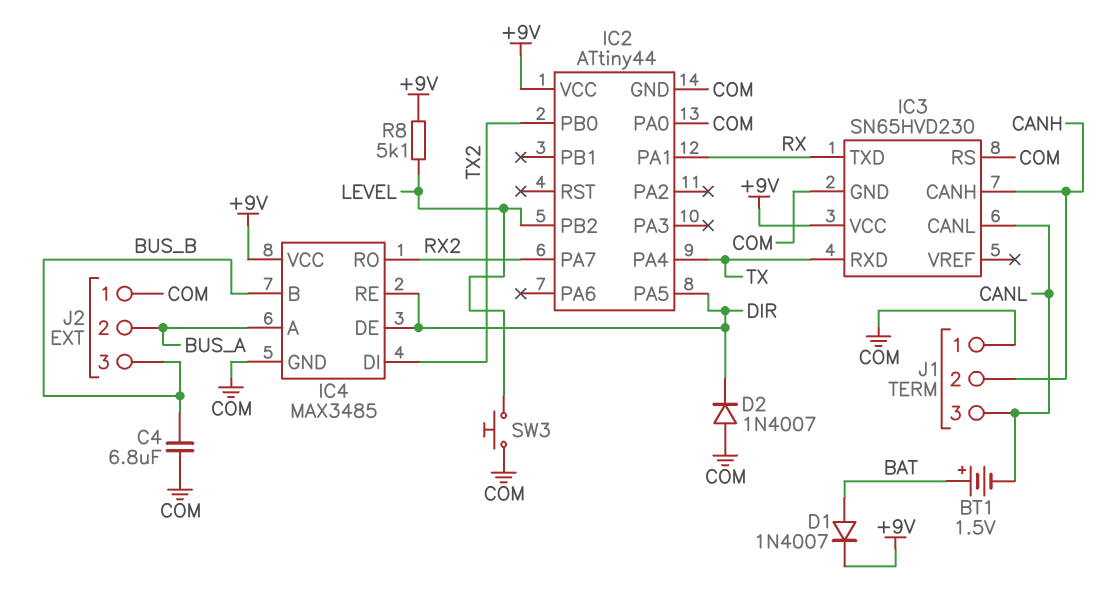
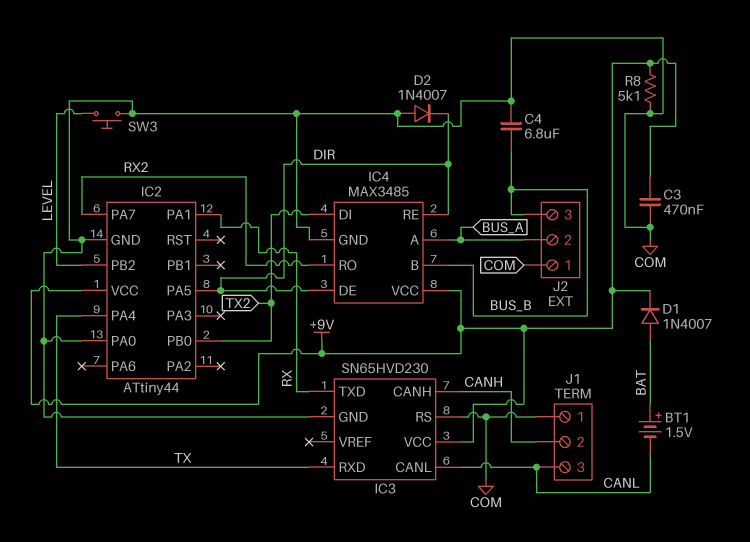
C3: none -> 470nF (+9V, COM)
R8: 5.1k (+9V, LEVEL) -> 5.1k (+9V, COM)

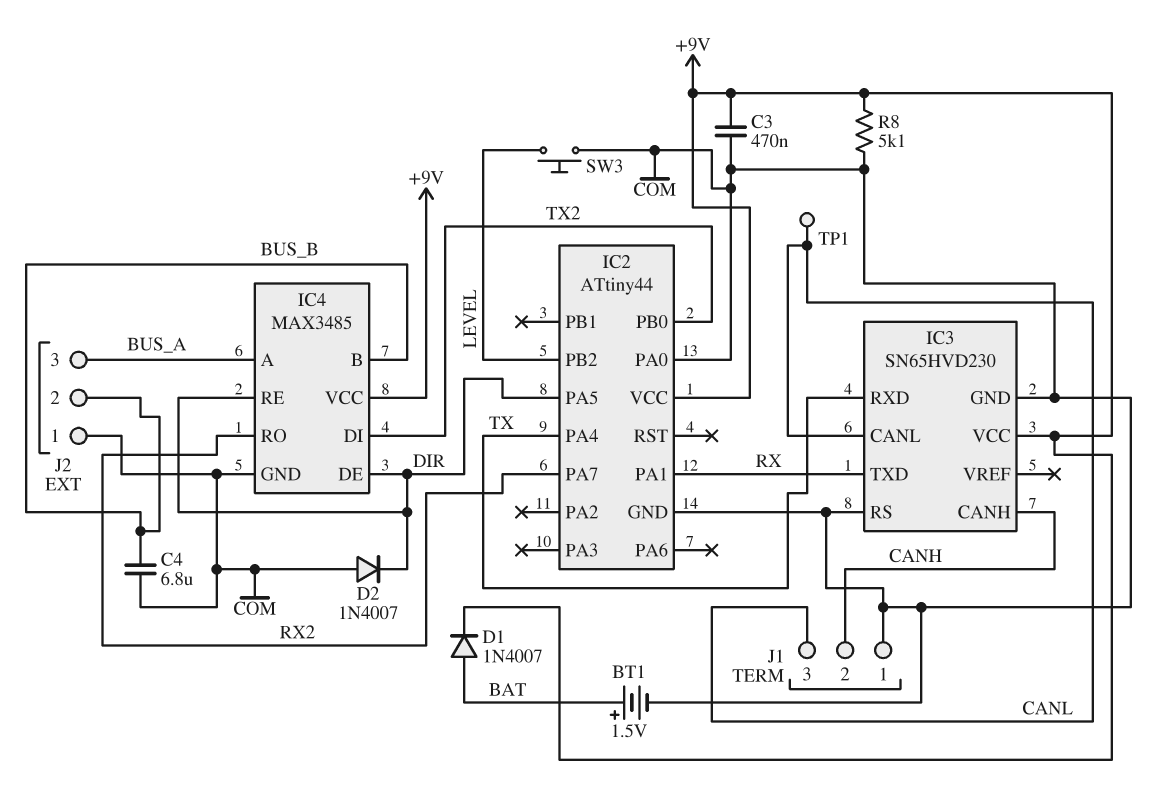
BT1: 1.5V (plus BAT, minus CANL) -> 1.5V (plus BAT, minus COM)
J2 pin 2: BUS_A -> BUS_B
J2 pin 3: BUS_B -> BUS_A
TP1: none -> test point (CANL)

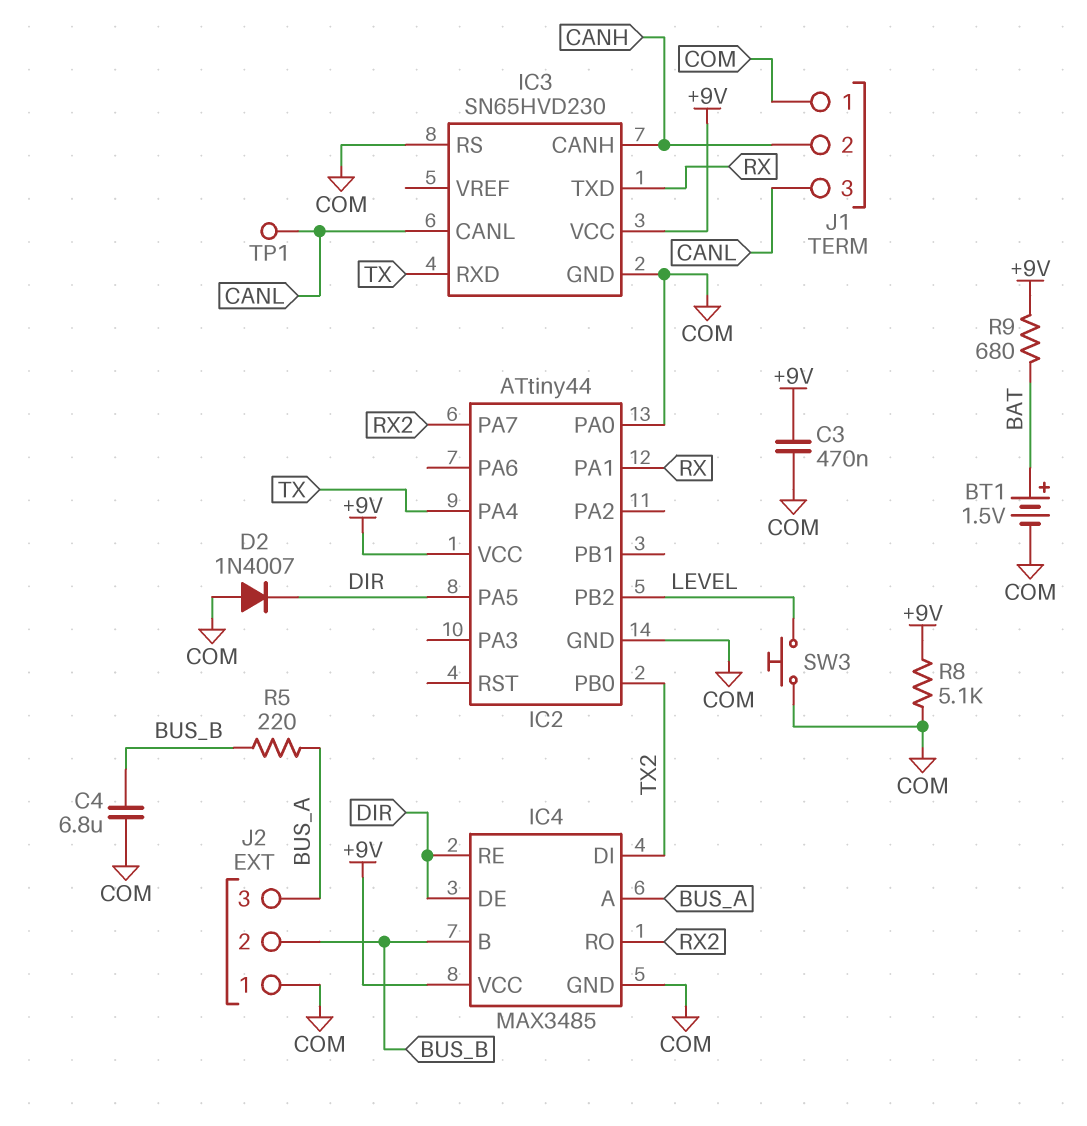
D1: diode 1N4007 (A BAT, K +9V) -> none
R5: none -> 220 (BUS_A, BUS_B)
R9: none -> 680 (+9V, BAT)

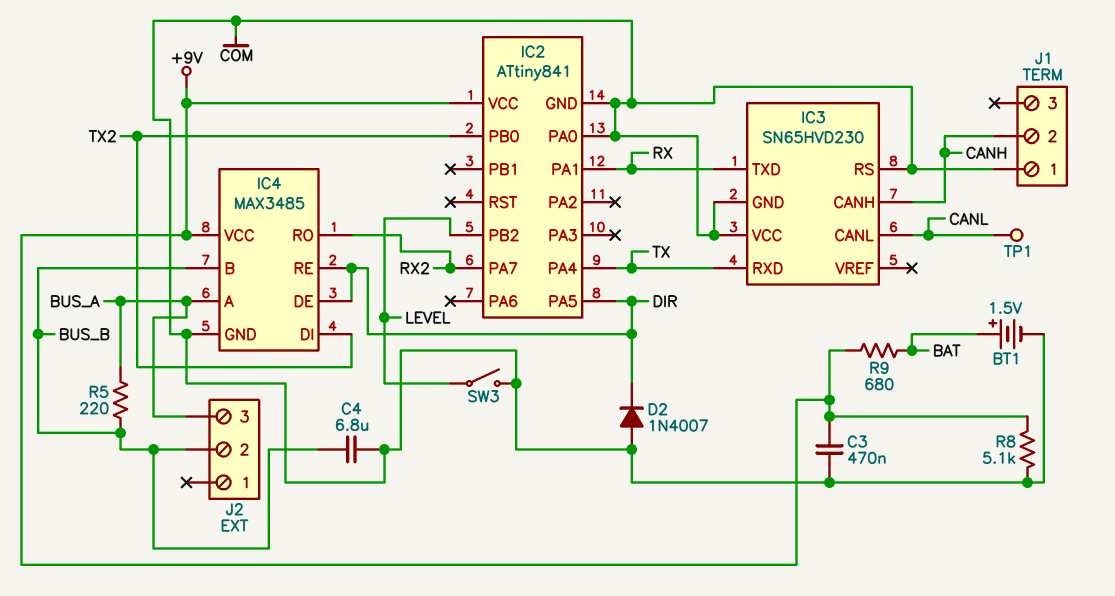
IC2: ATtiny44 -> ATtiny841
IC3 pin VCC: +9V -> COM
J1 pin 3: CANL -> none
J2 pin 1: COM -> none
SW3: button (COM, LEVEL) -> switch (COM, LEVEL)

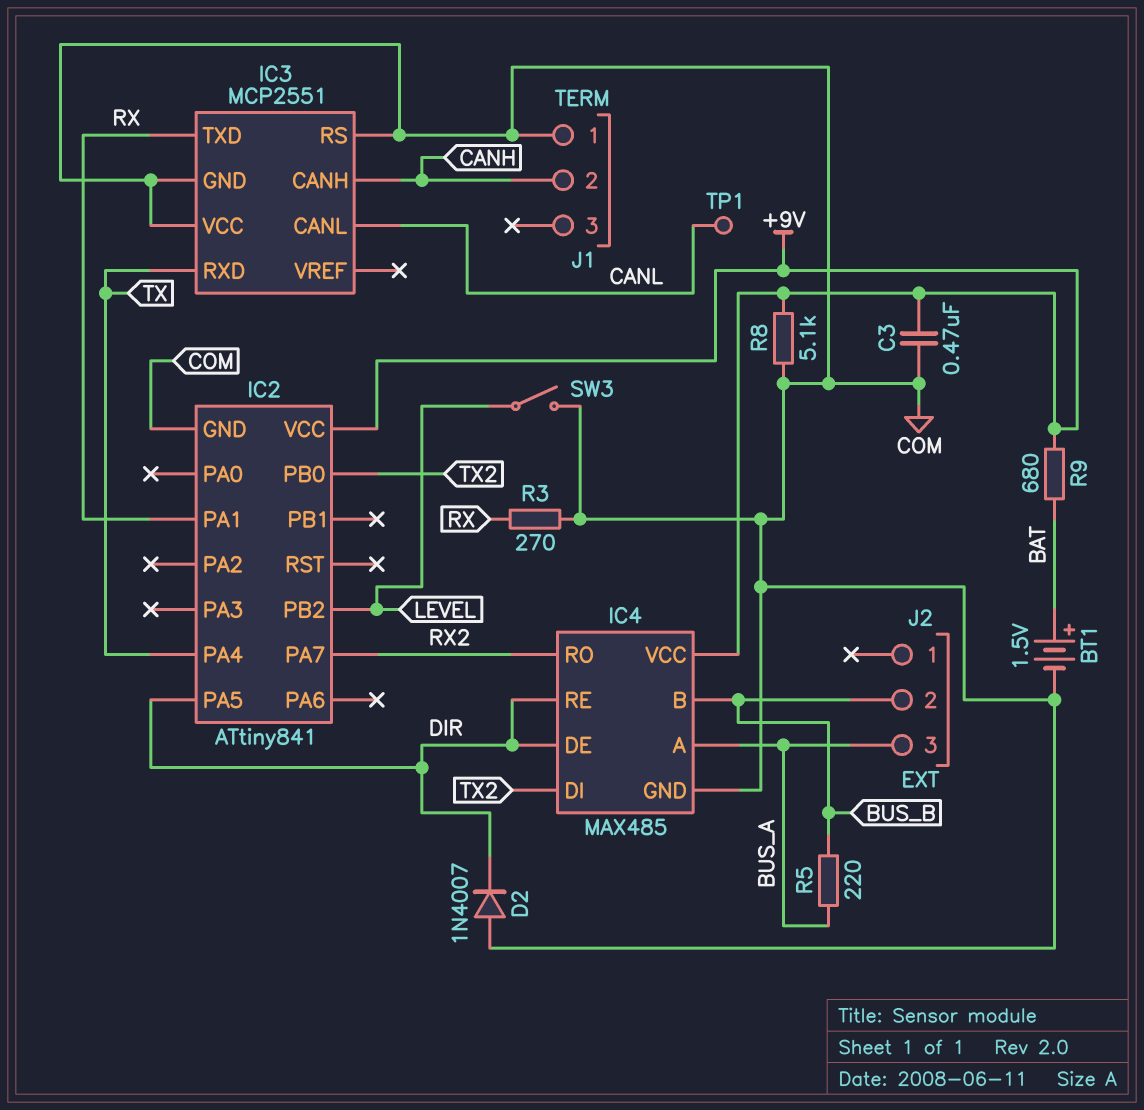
C4: 6.8uF (BUS_B, COM) -> none
IC2 pin PA0: COM -> none
IC3: SN65HVD230 -> MCP2551
IC4: MAX3485 -> MAX485
R3: none -> 270 (COM, RX)

